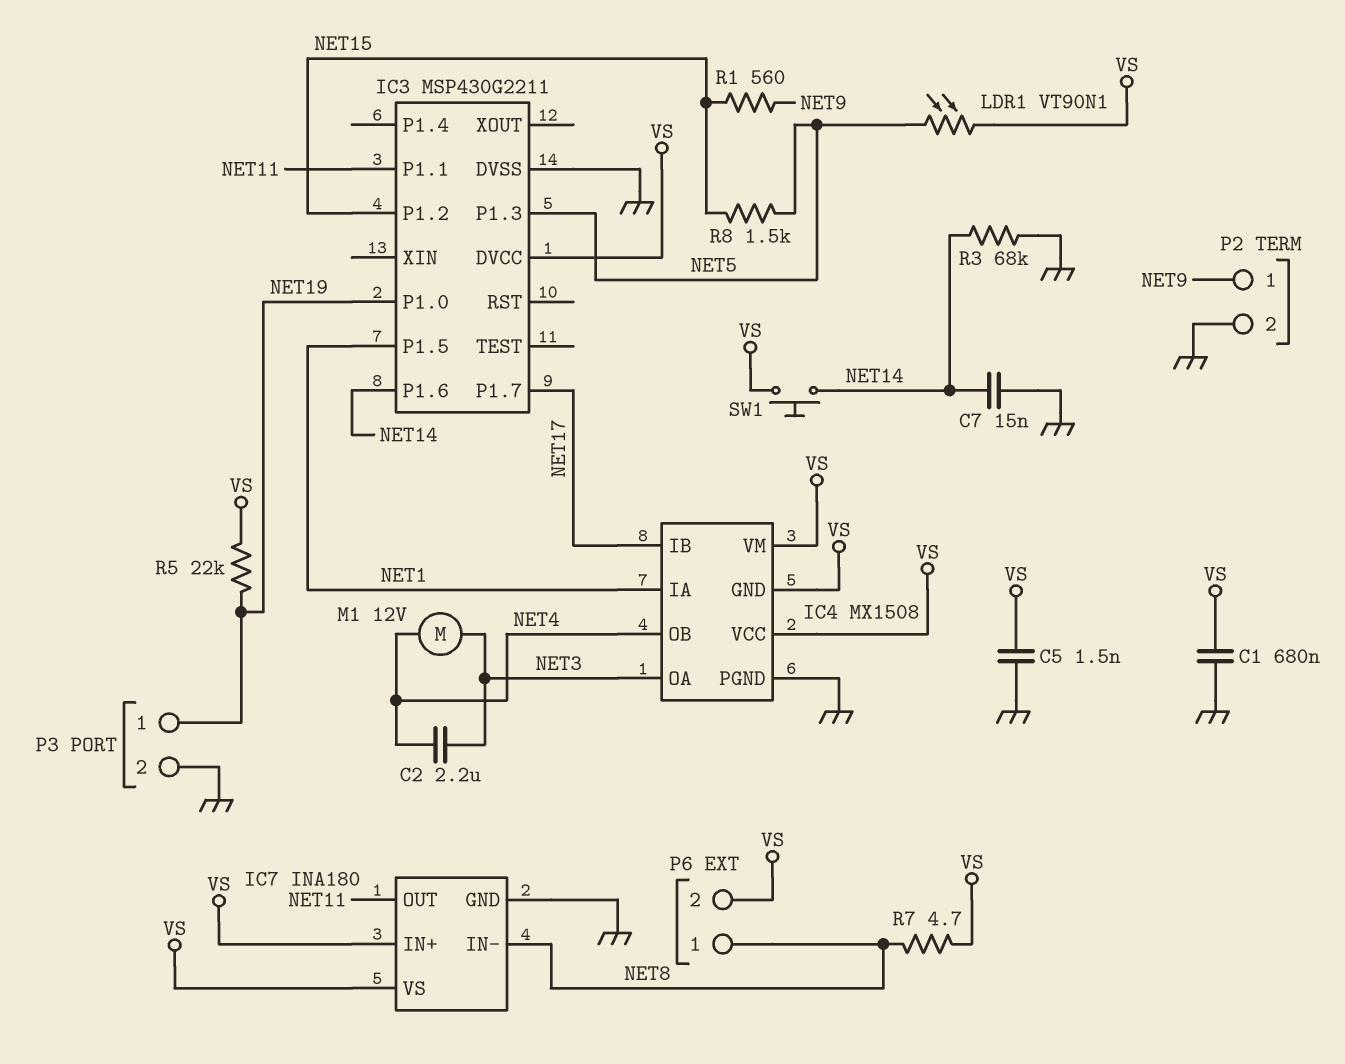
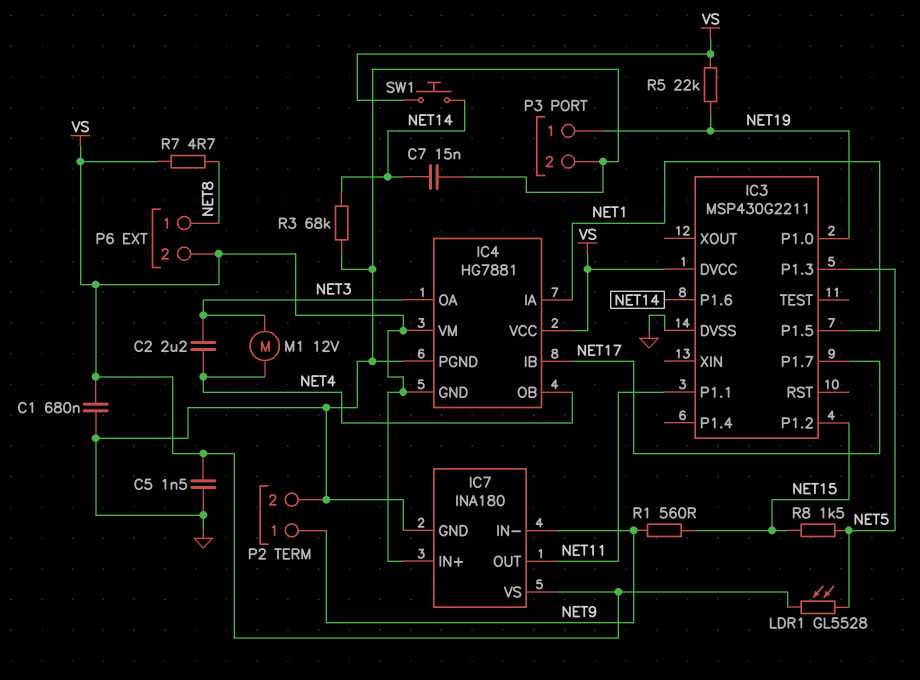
IC4: MX1508 -> HG7881
IC7 pin IN-: NET8 -> NET9
LDR1: VT90N1 (NET5, VS) -> GL5528 (NET5, VS)

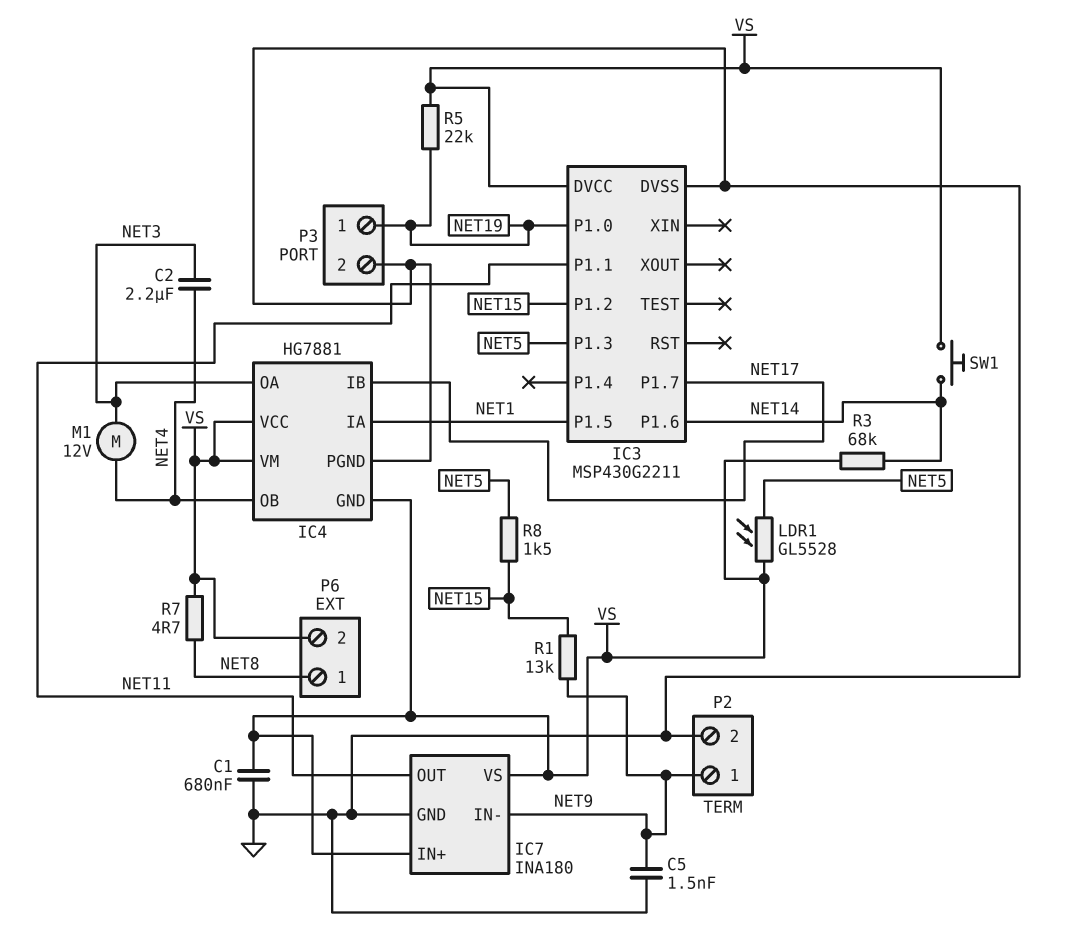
C5: 1.5nF (GND, VS) -> 1.5nF (GND, NET9)
C7: 15nF (GND, NET14) -> none
R1: 560 (NET9, NET15) -> 13k (NET9, NET15)
R3: 68k (GND, NET14) -> 68k (NET14, VS)

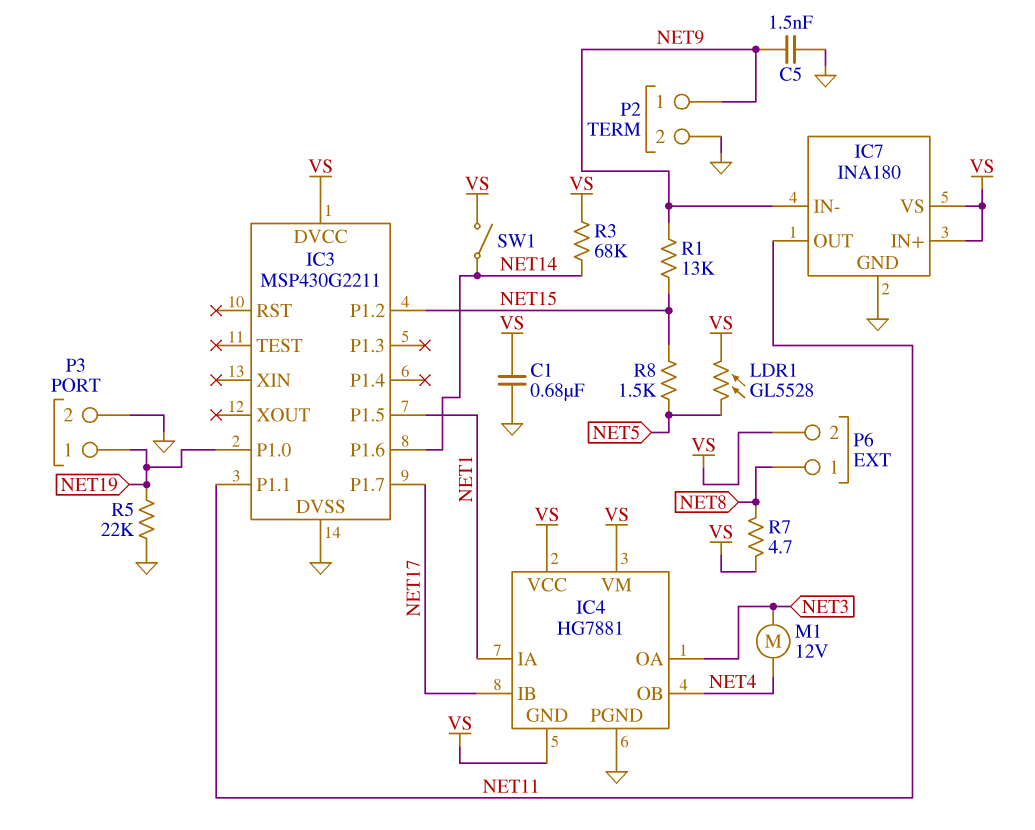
C2: 2.2uF (NET3, NET4) -> none
IC3 pin P1.3: NET5 -> none
R5: 22k (NET19, VS) -> 22k (GND, NET19)
SW1: button (NET14, VS) -> switch (NET14, VS)

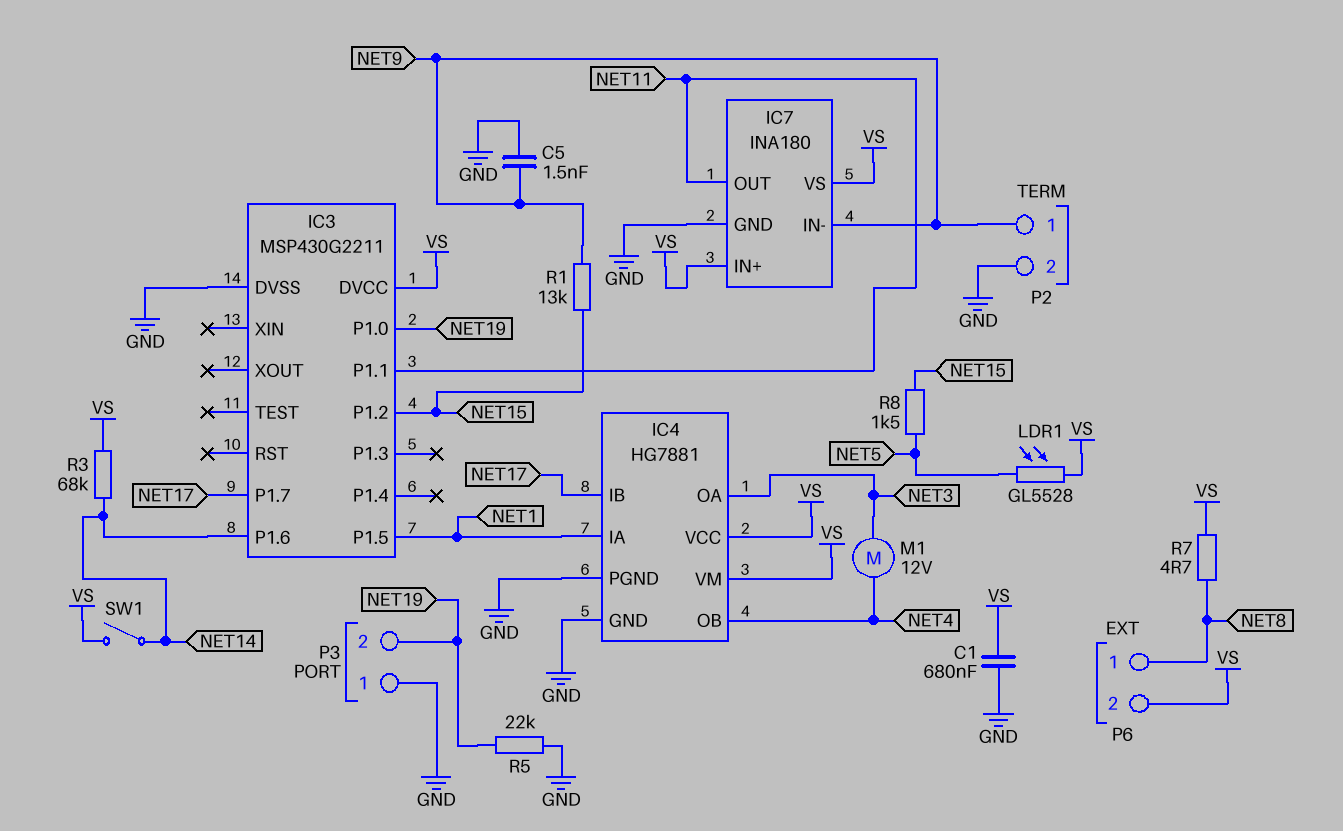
IC4 pin GND: VS -> GND
P3 pin 1: NET19 -> GND
P3 pin 2: GND -> NET19

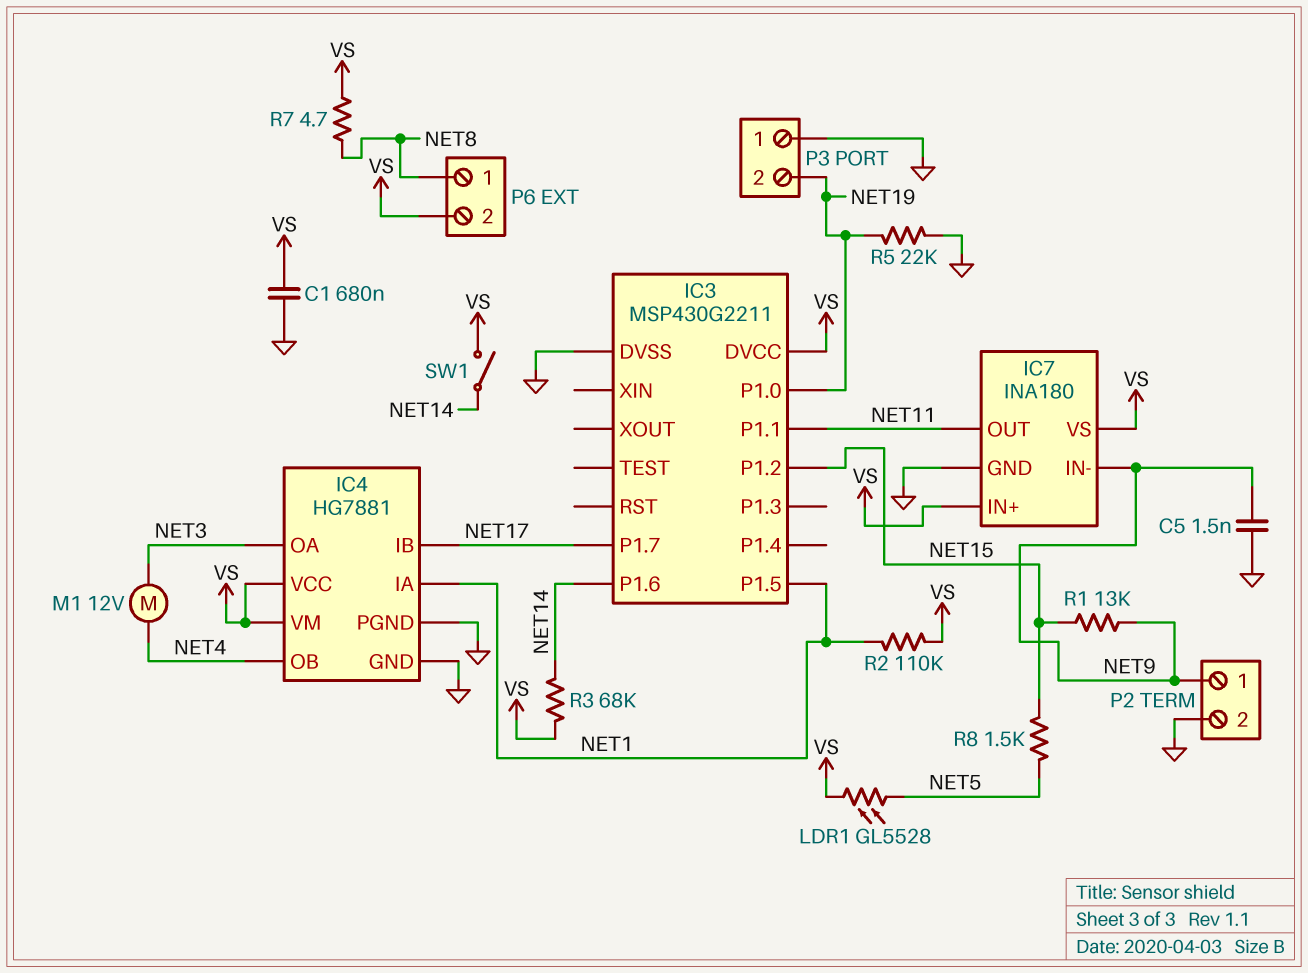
R2: none -> 110k (NET1, VS)

